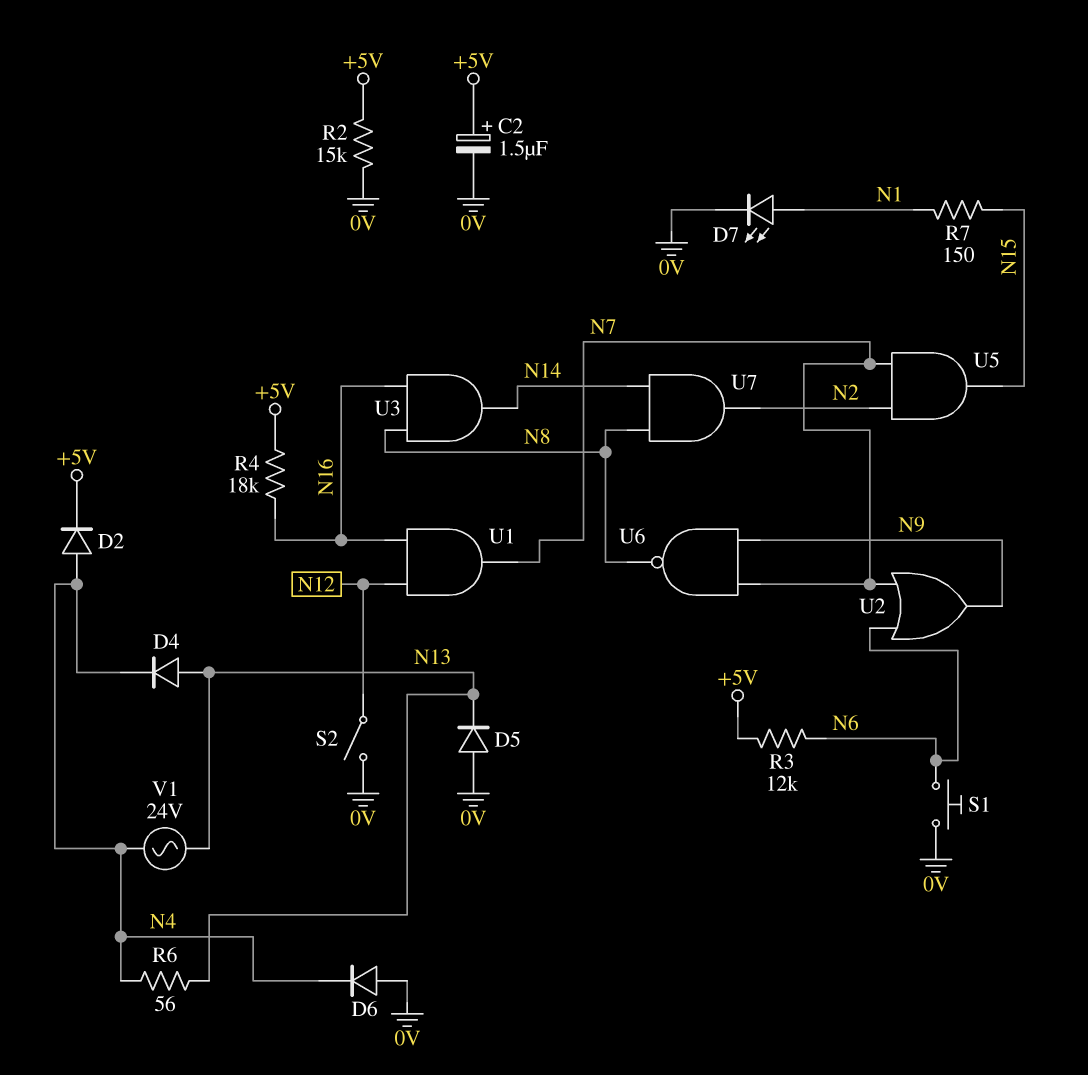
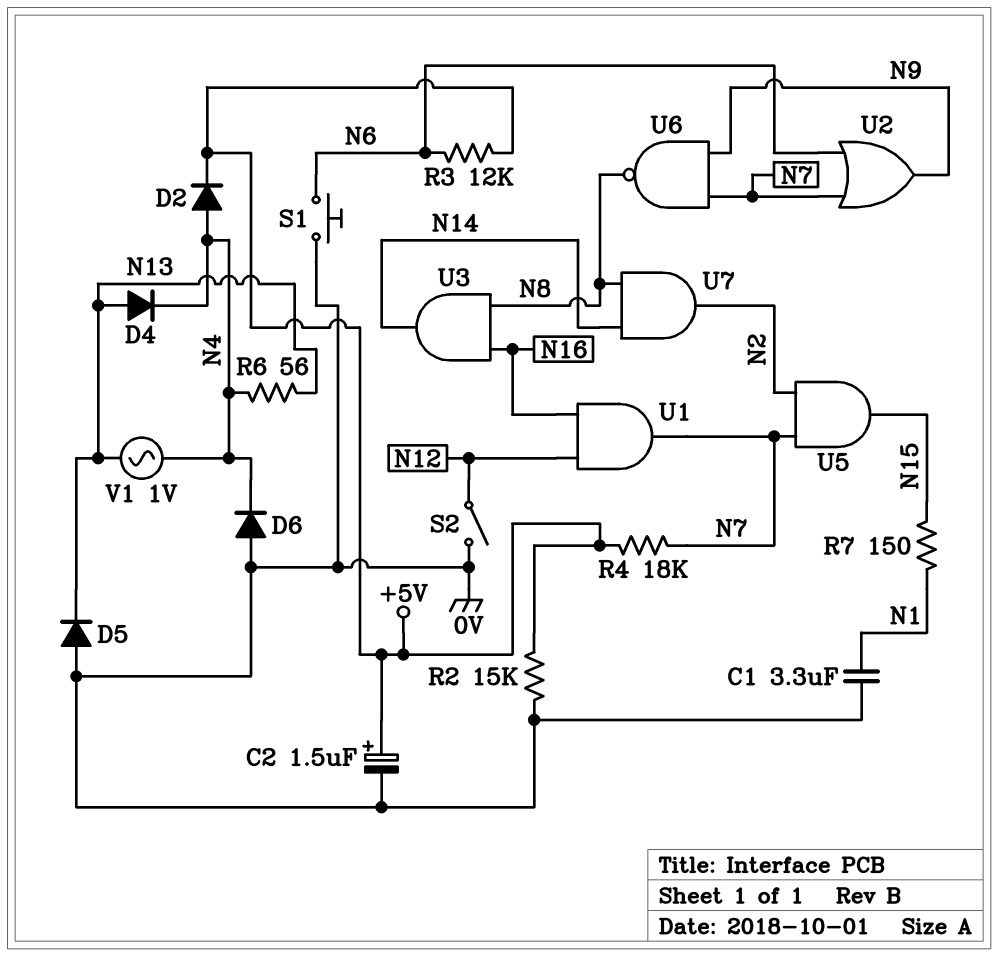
C1: none -> 3.3uF (0V, N1)
D7: LED (A N1, K 0V) -> none
R4: 18k (+5V, N16) -> 18k (+5V, N7)
V1: AC 24V (N4, N13) -> AC 1V (N4, N13)

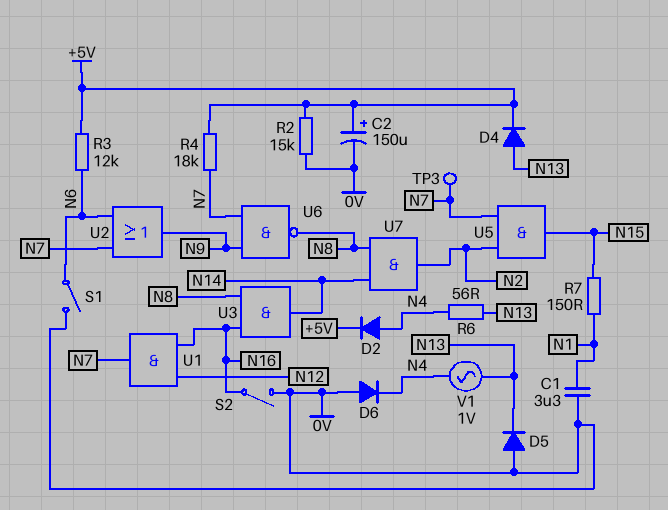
C2: 1.5uF (plus +5V, minus 0V) -> 150uF (plus +5V, minus 0V)
D4: diode (A N13, K N4) -> diode (A N13, K +5V)
S1: button (0V, N6) -> switch (0V, N6)
S2: switch (0V, N12) -> switch (0V, N16)
TP3: none -> test point (N7)

